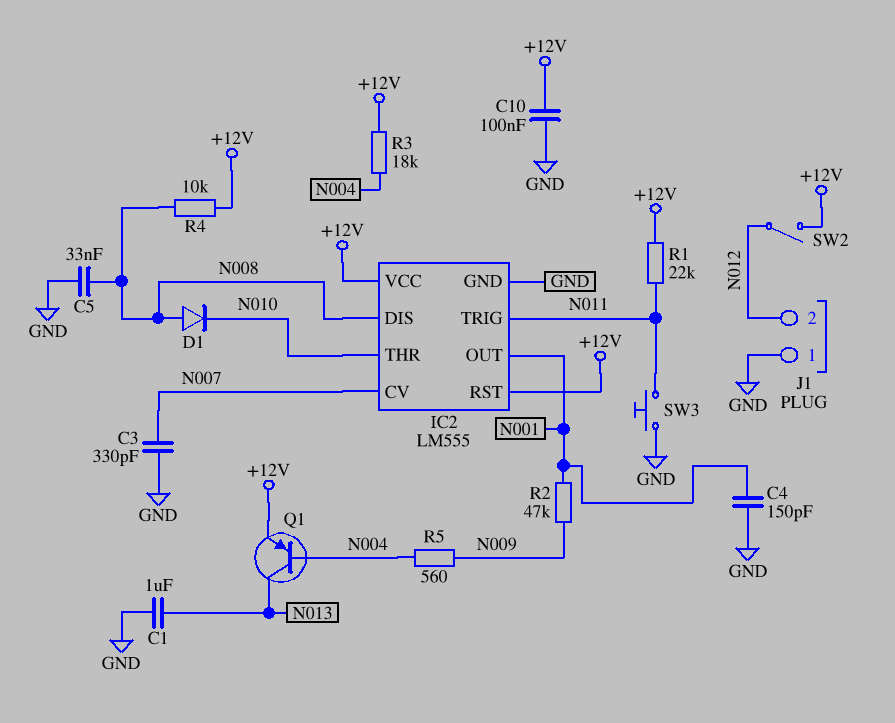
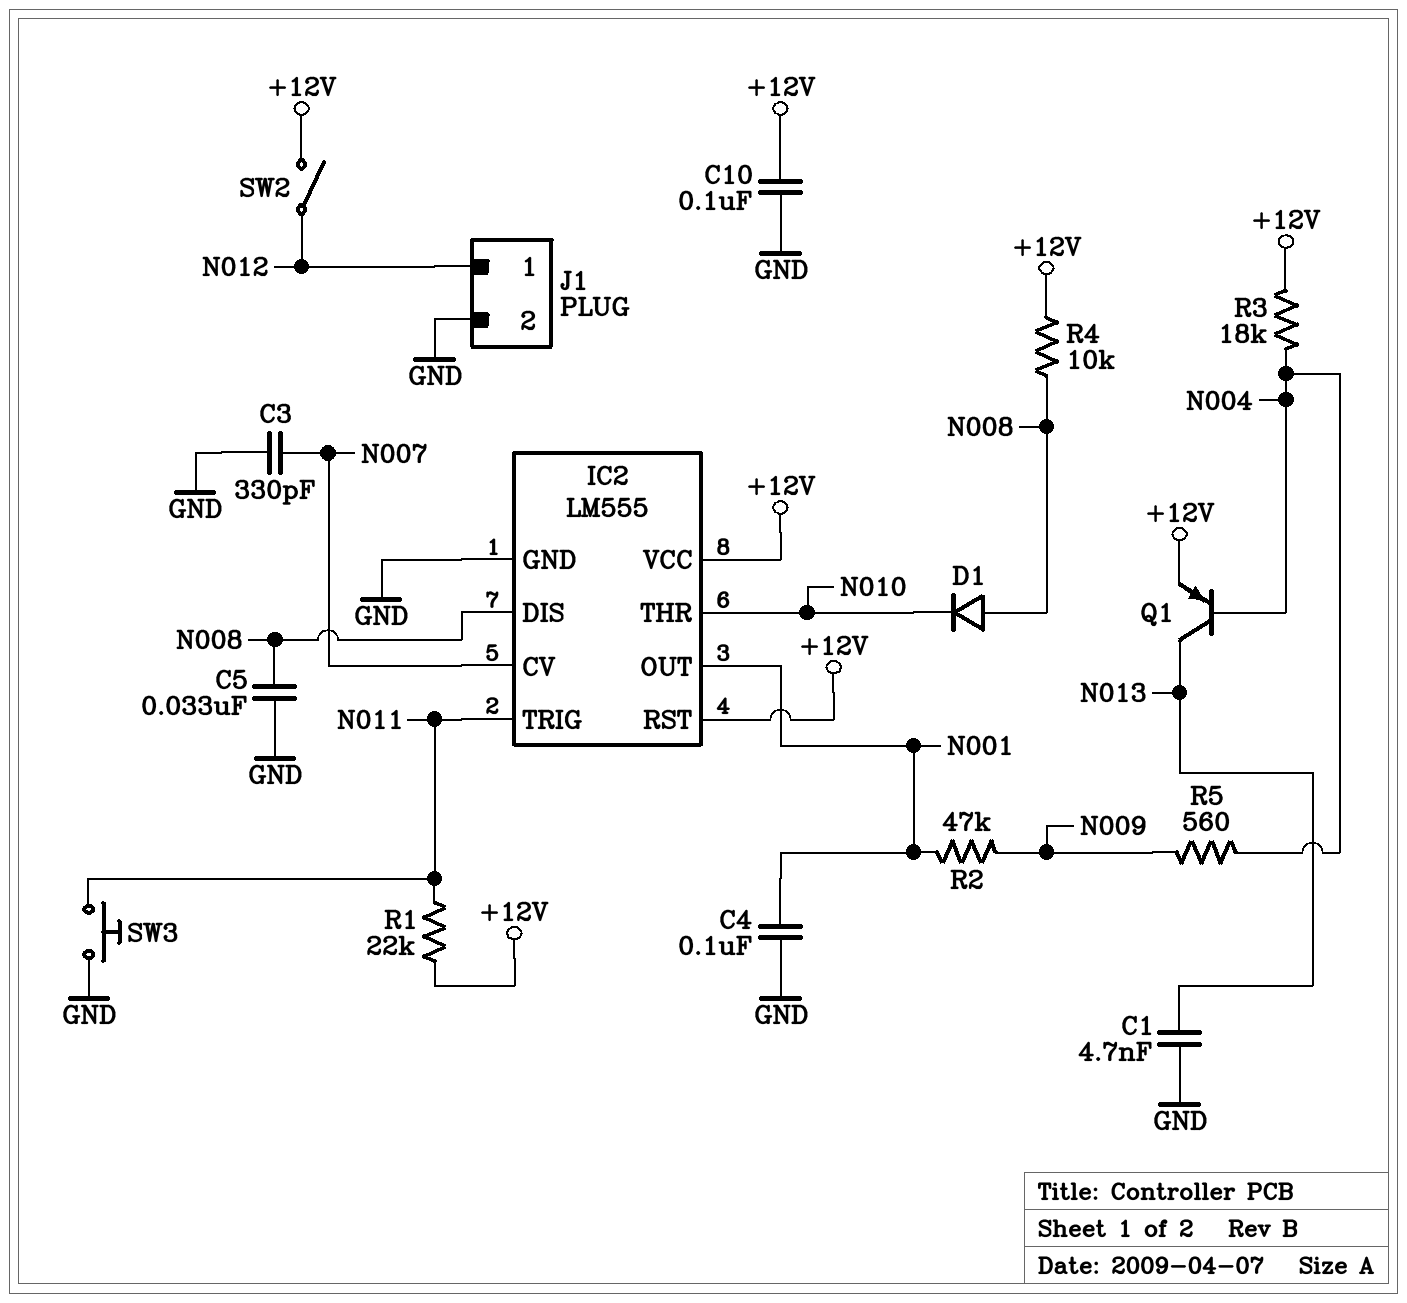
C1: 1uF (GND, N013) -> 4.7nF (GND, N013)
C4: 150pF (GND, N001) -> 100nF (GND, N001)
J1 pin 1: GND -> N012
J1 pin 2: N012 -> GND

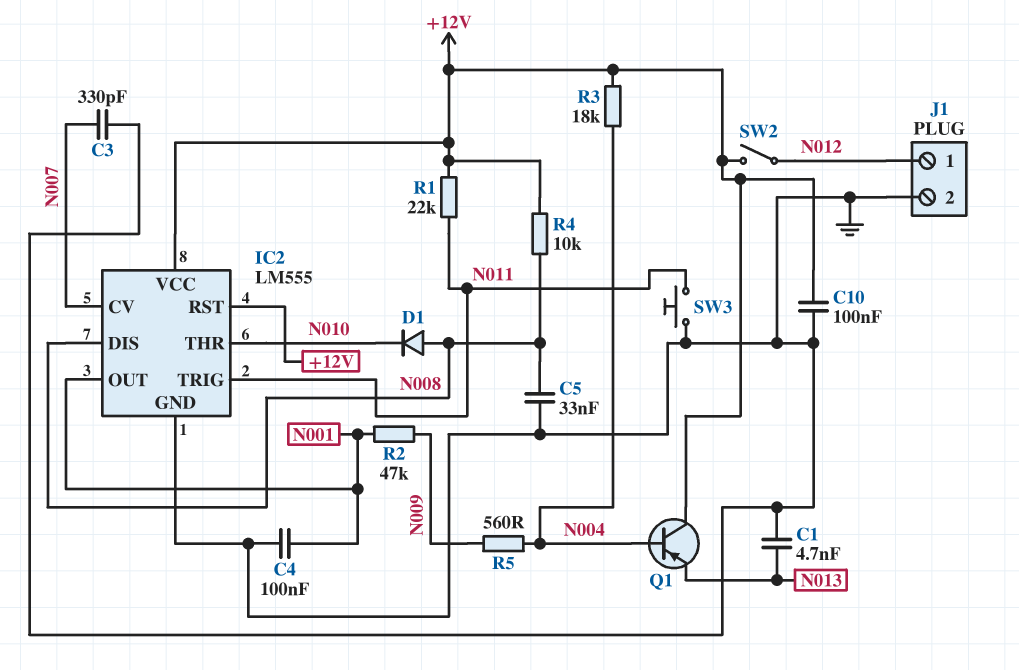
Q1: PNP (B N004, C N013, E +12V) -> PNP (B N004, C +12V, E N013)

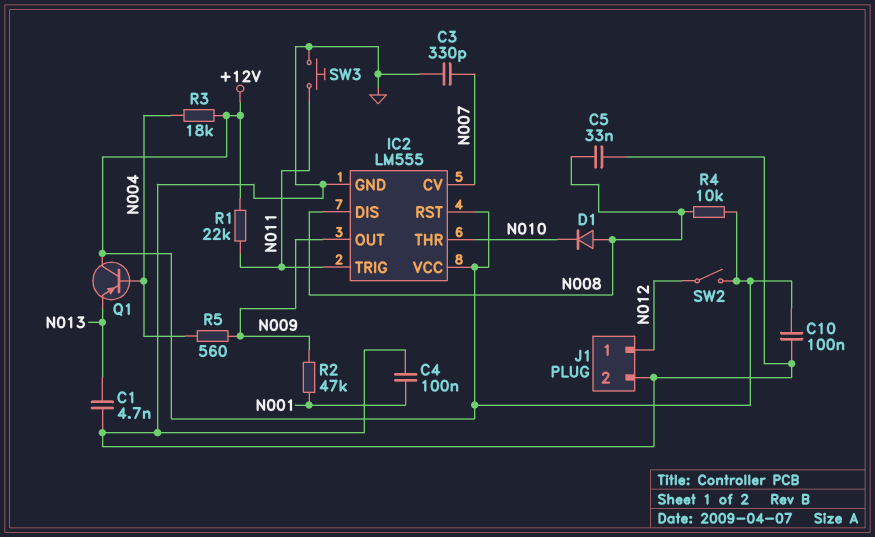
IC2 pin OUT: N001 -> N009

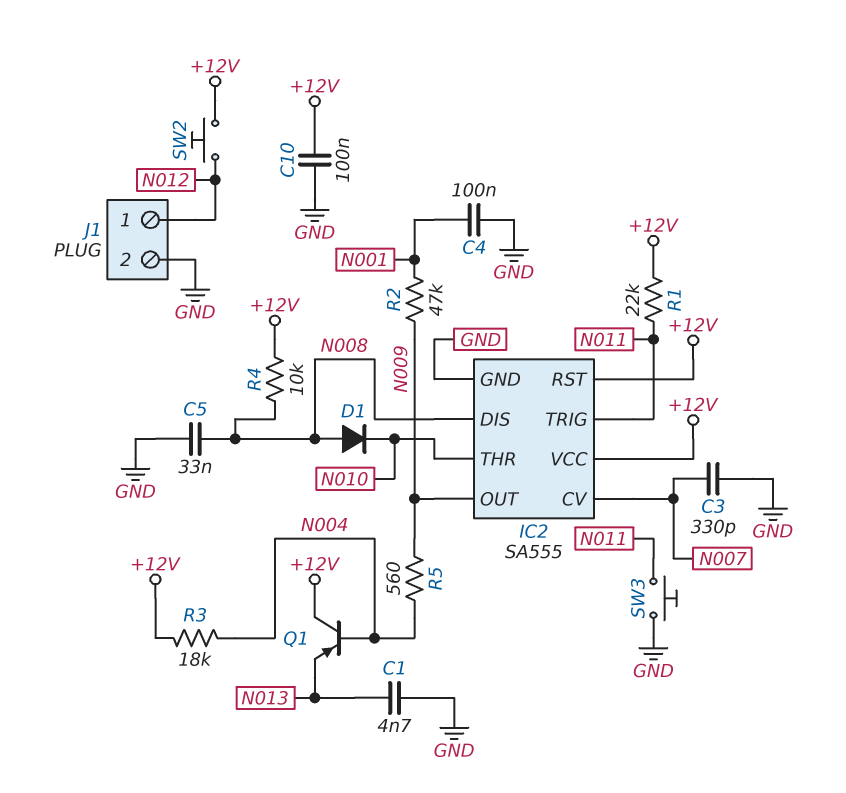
IC2: LM555 -> SA555
SW2: switch (+12V, N012) -> button (+12V, N012)

